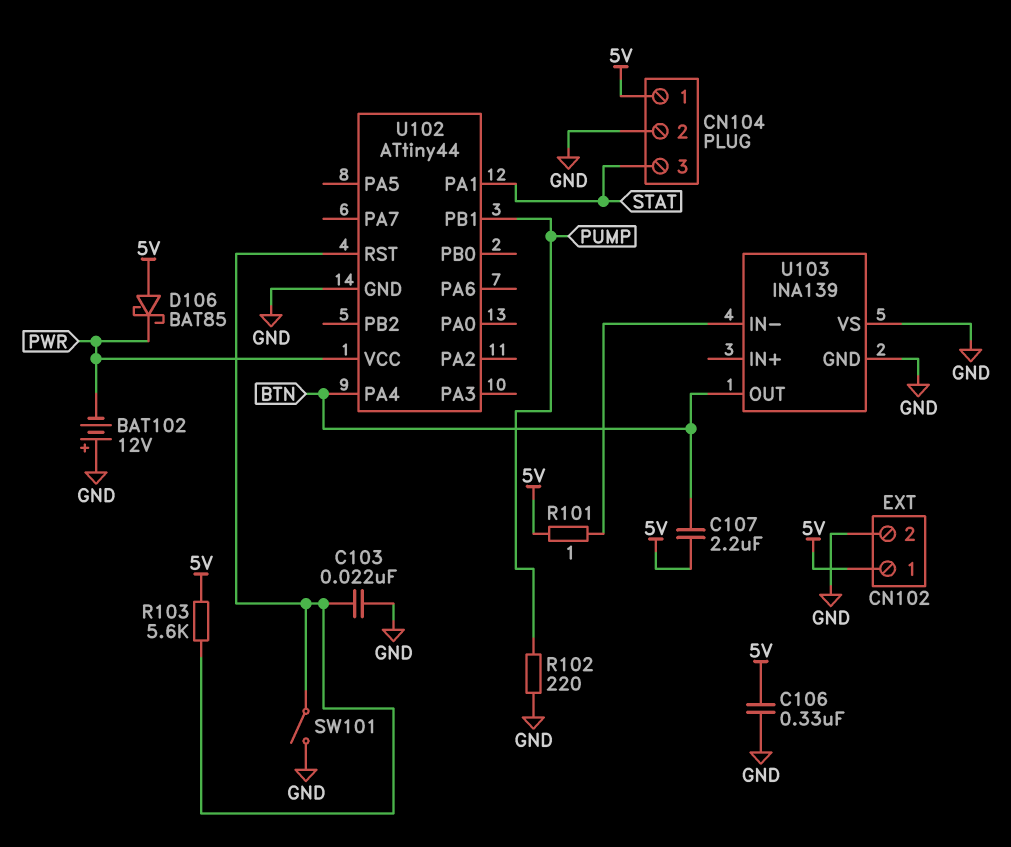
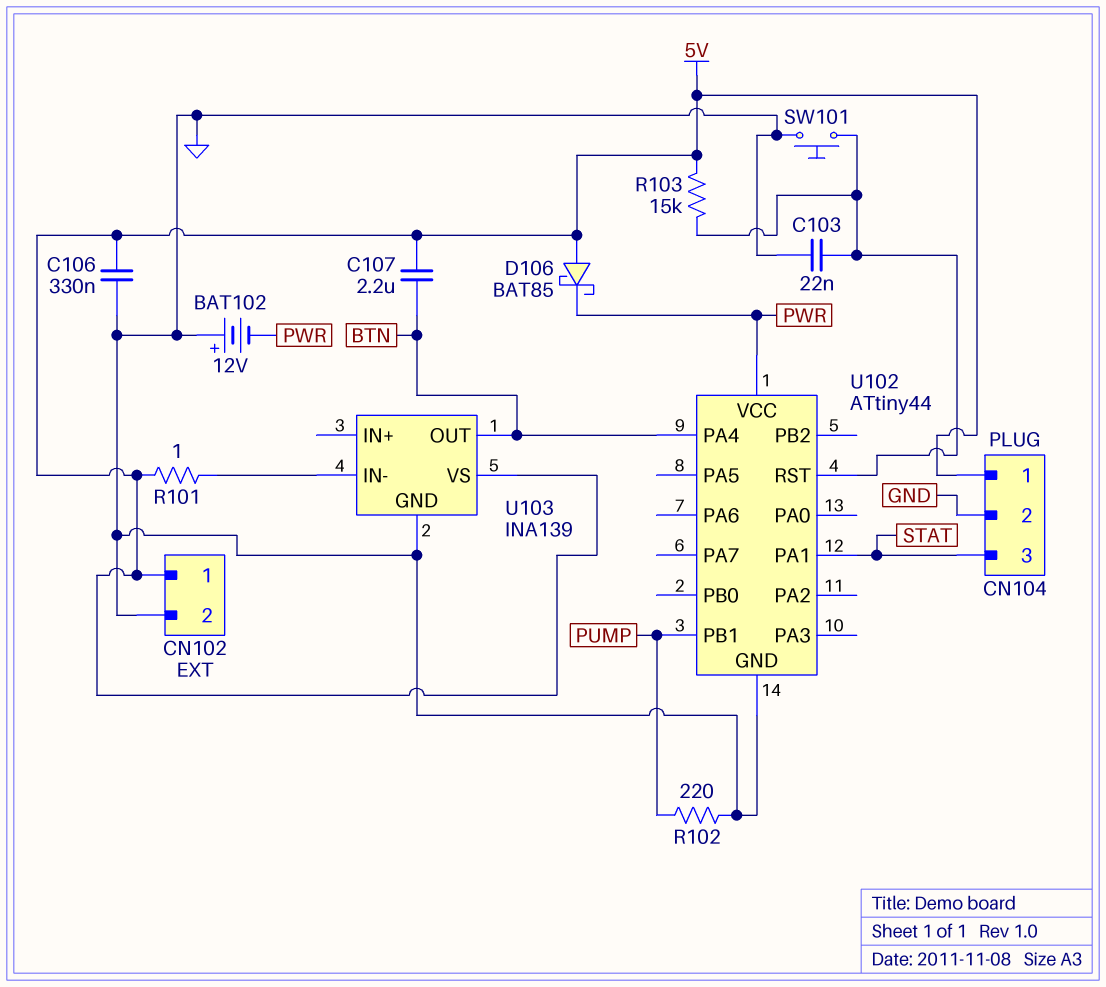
R103: 5.6k (5V, U102/RST) -> 15k (5V, U102/RST)
SW101: switch (GND, U102/RST) -> button (GND, U102/RST)
U103 pin VS: GND -> 5V

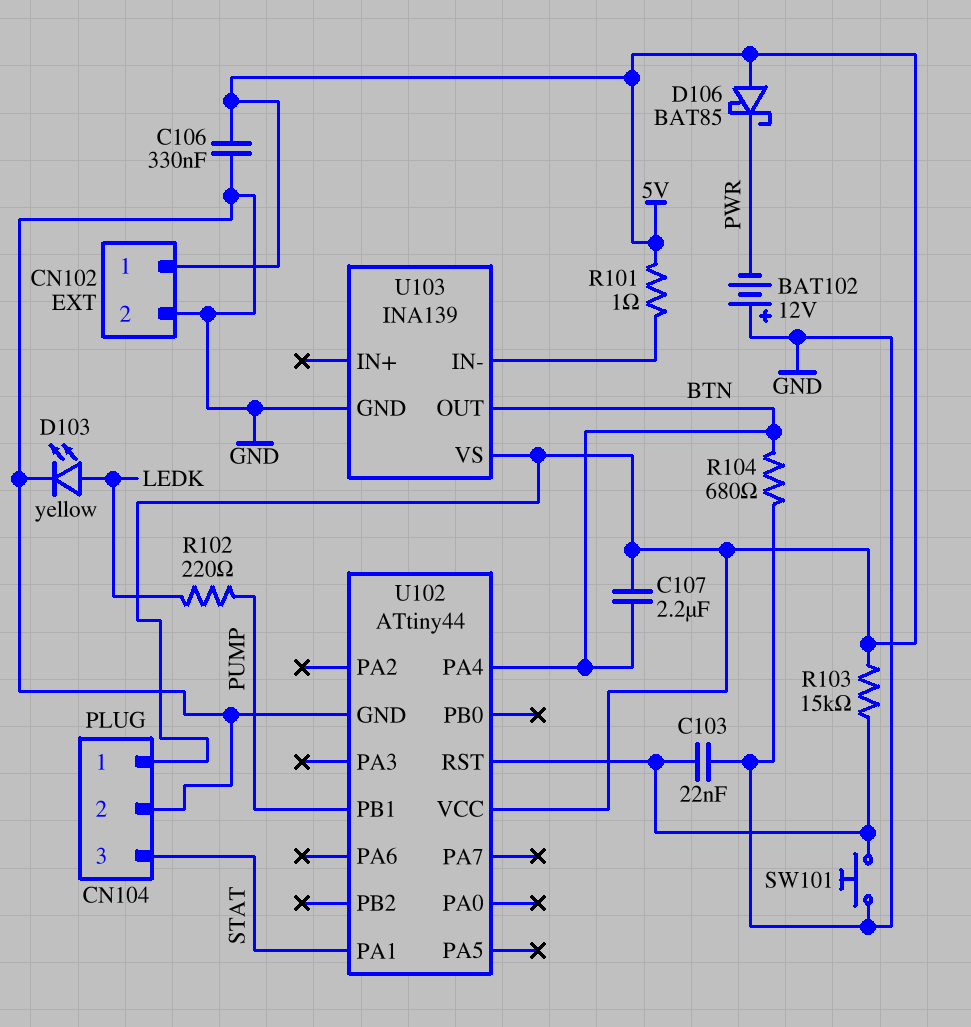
D103: none -> LED yellow (A LEDK, K GND)
R102: 220 (GND, PUMP) -> 220 (LEDK, PUMP)
R104: none -> 680 (BTN, GND)
U102 pin VCC: PWR -> 5V

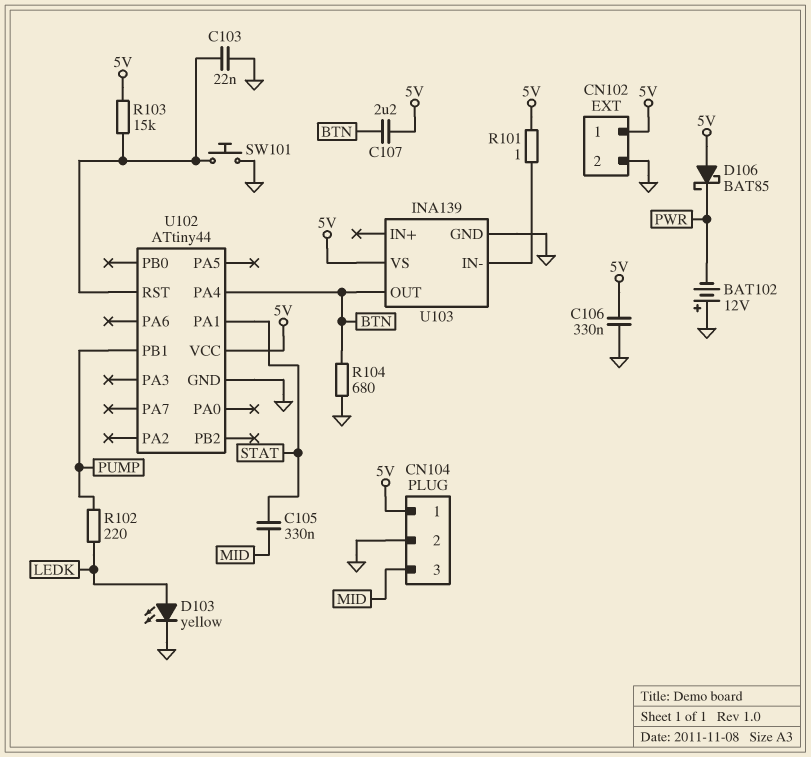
C105: none -> 330nF (MID, STAT)
CN104 pin 3: STAT -> MID

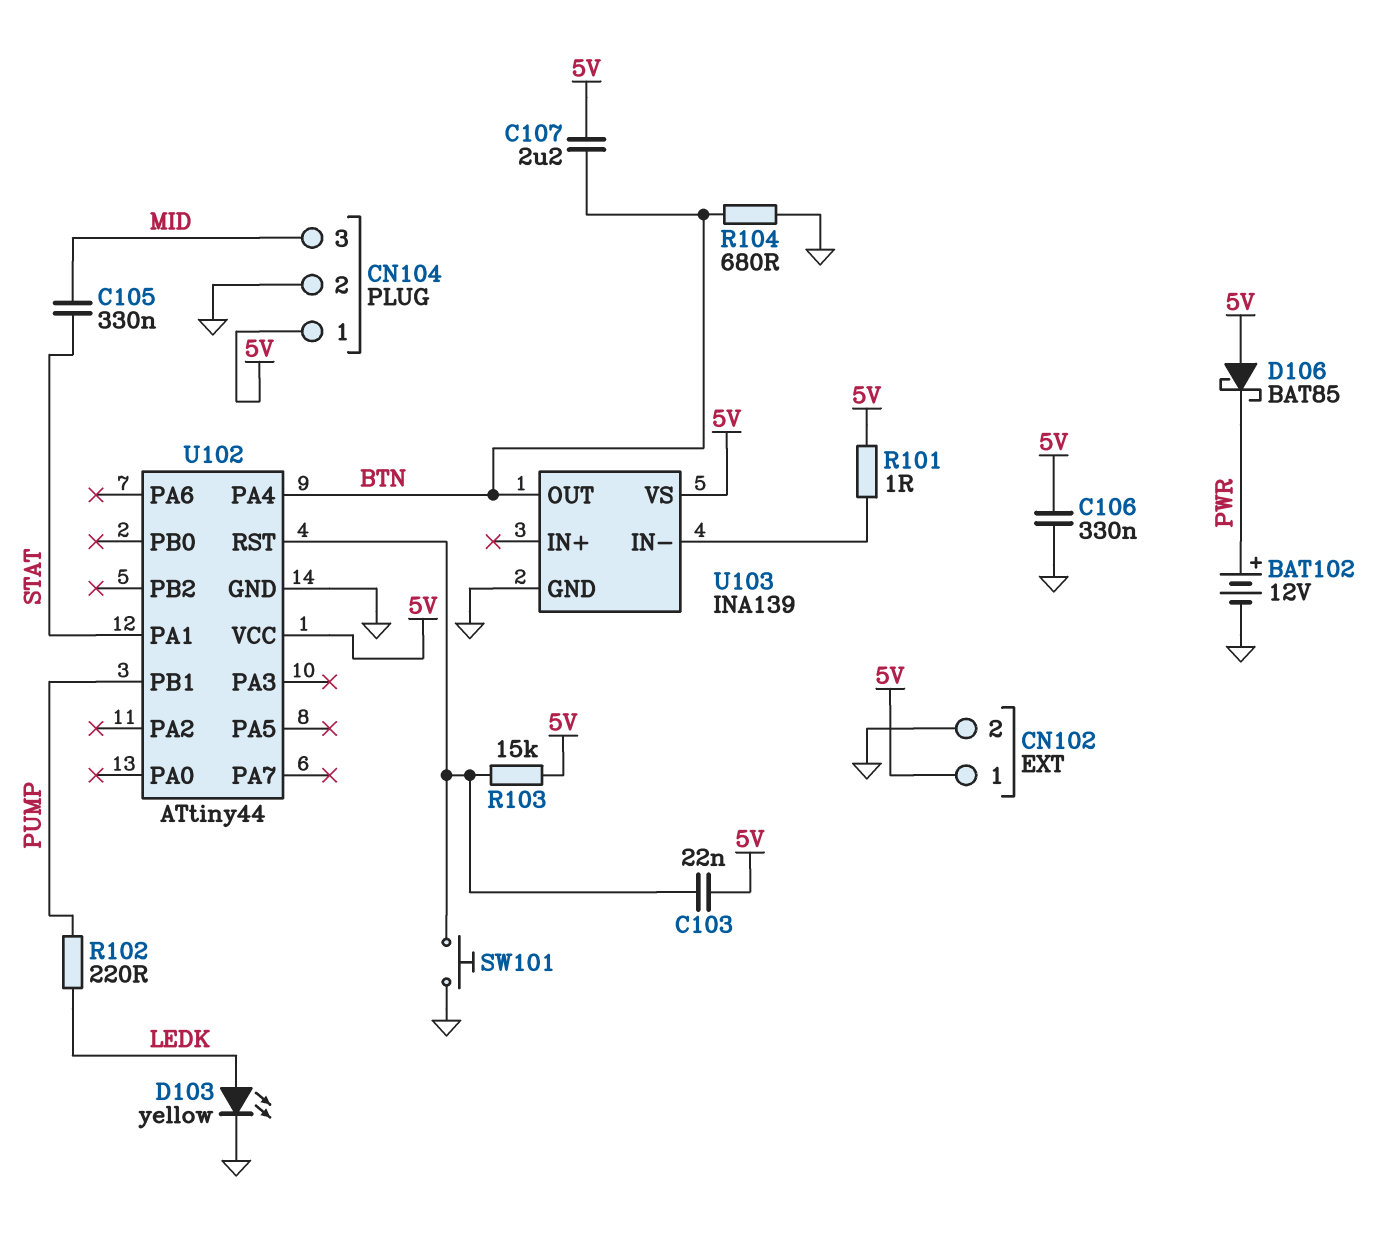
BAT102: 12V (plus GND, minus PWR) -> 12V (plus PWR, minus GND)
C103: 22nF (GND, U102/RST) -> 22nF (5V, U102/RST)

